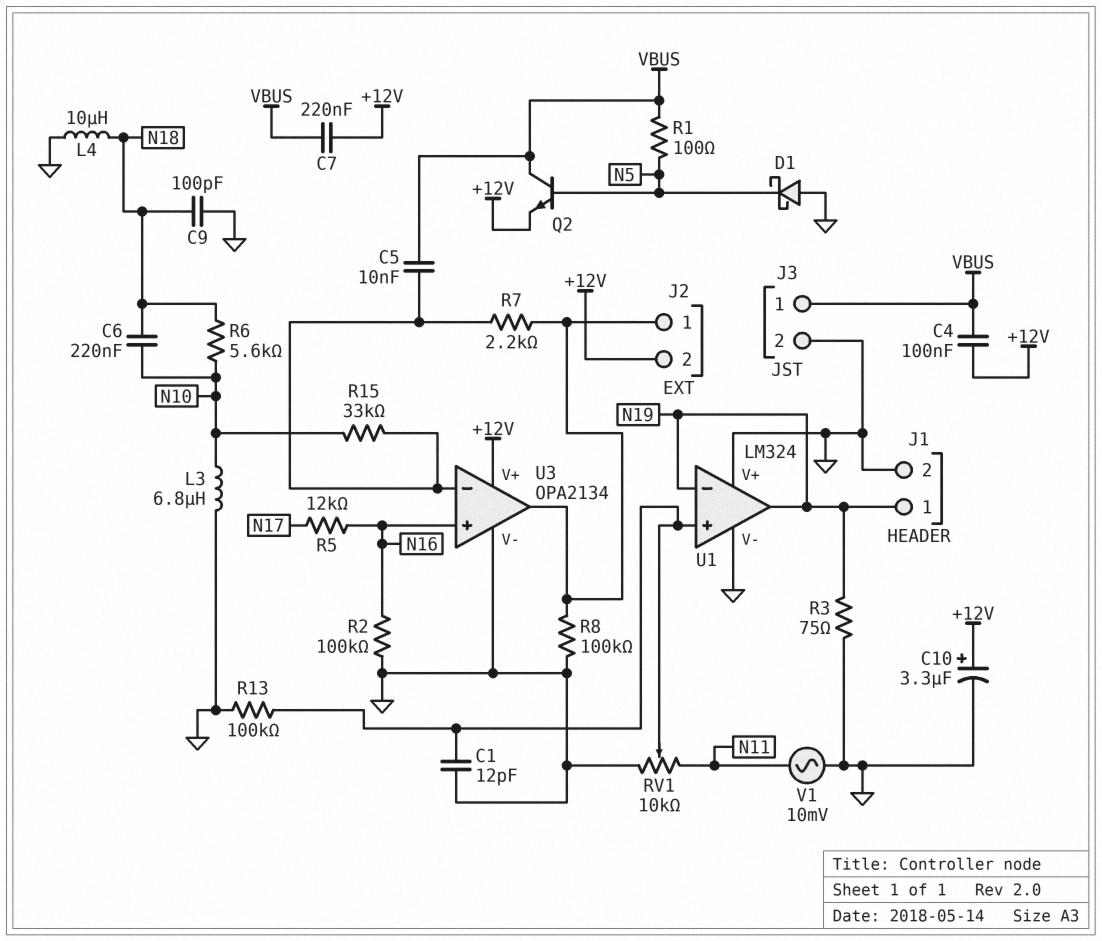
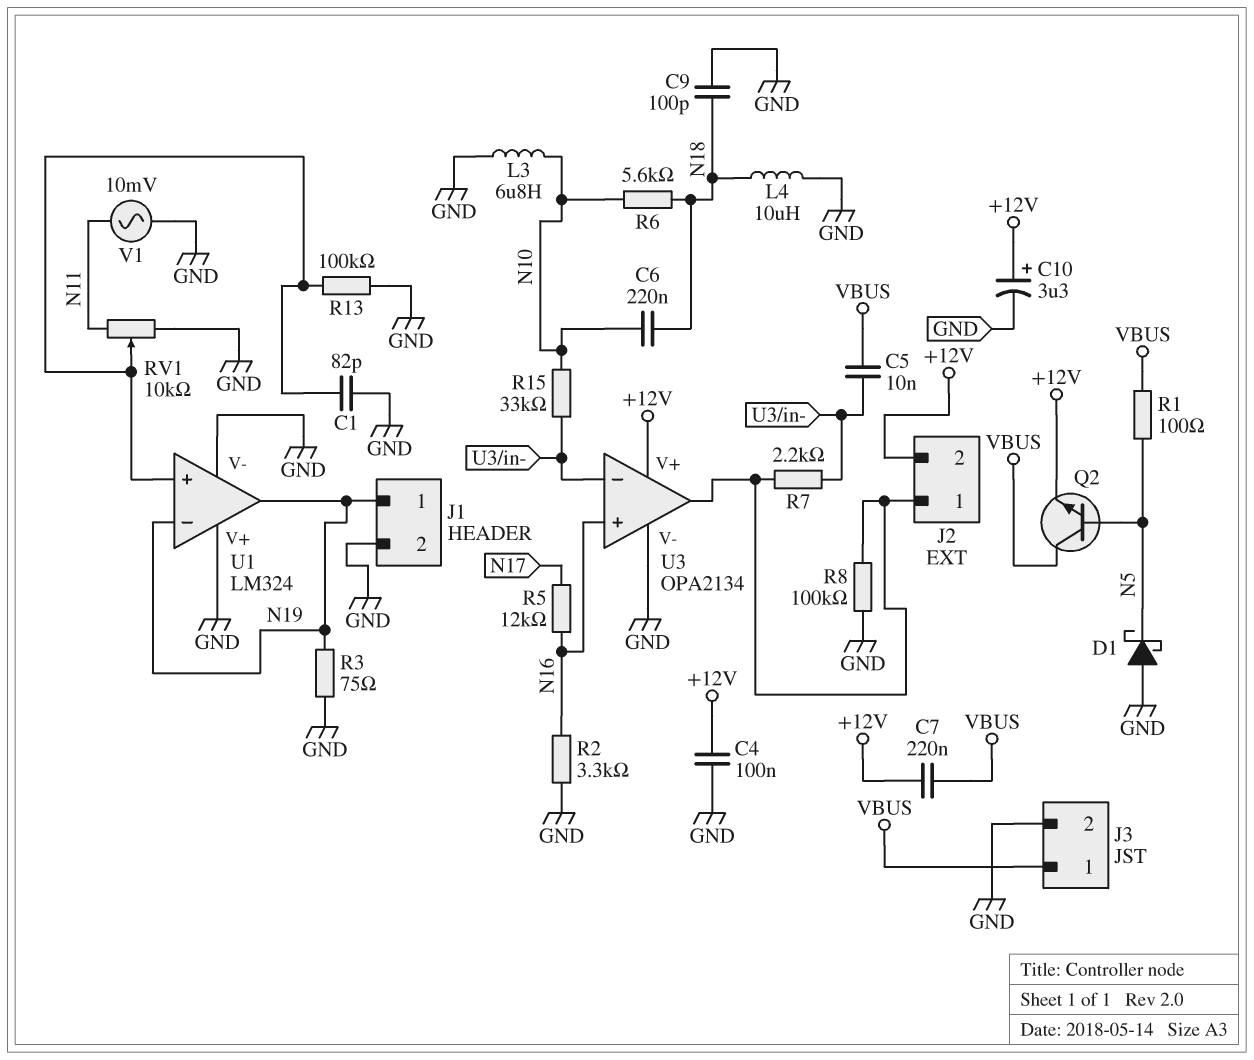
C1: 12pF (GND, U1/in+) -> 82pF (GND, U1/in+)
C4: 100nF (+12V, VBUS) -> 100nF (+12V, GND)
R2: 100k (GND, N16) -> 3.3k (GND, N16)

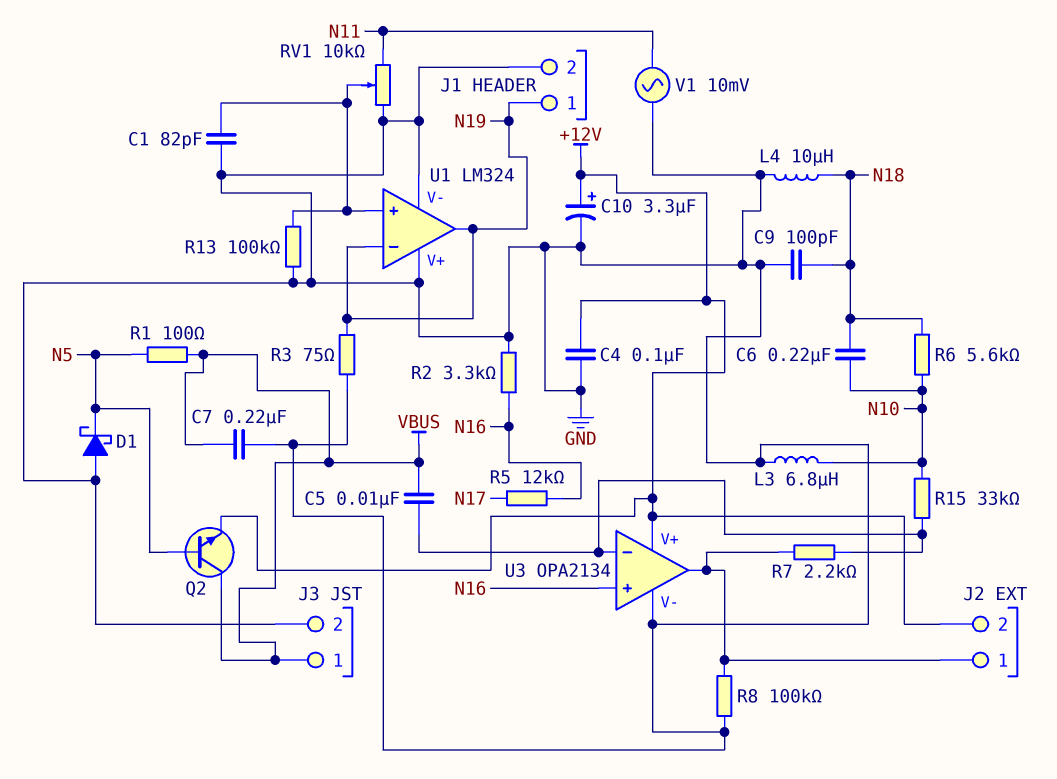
C7: 220nF (+12V, VBUS) -> 220nF (GND, VBUS)

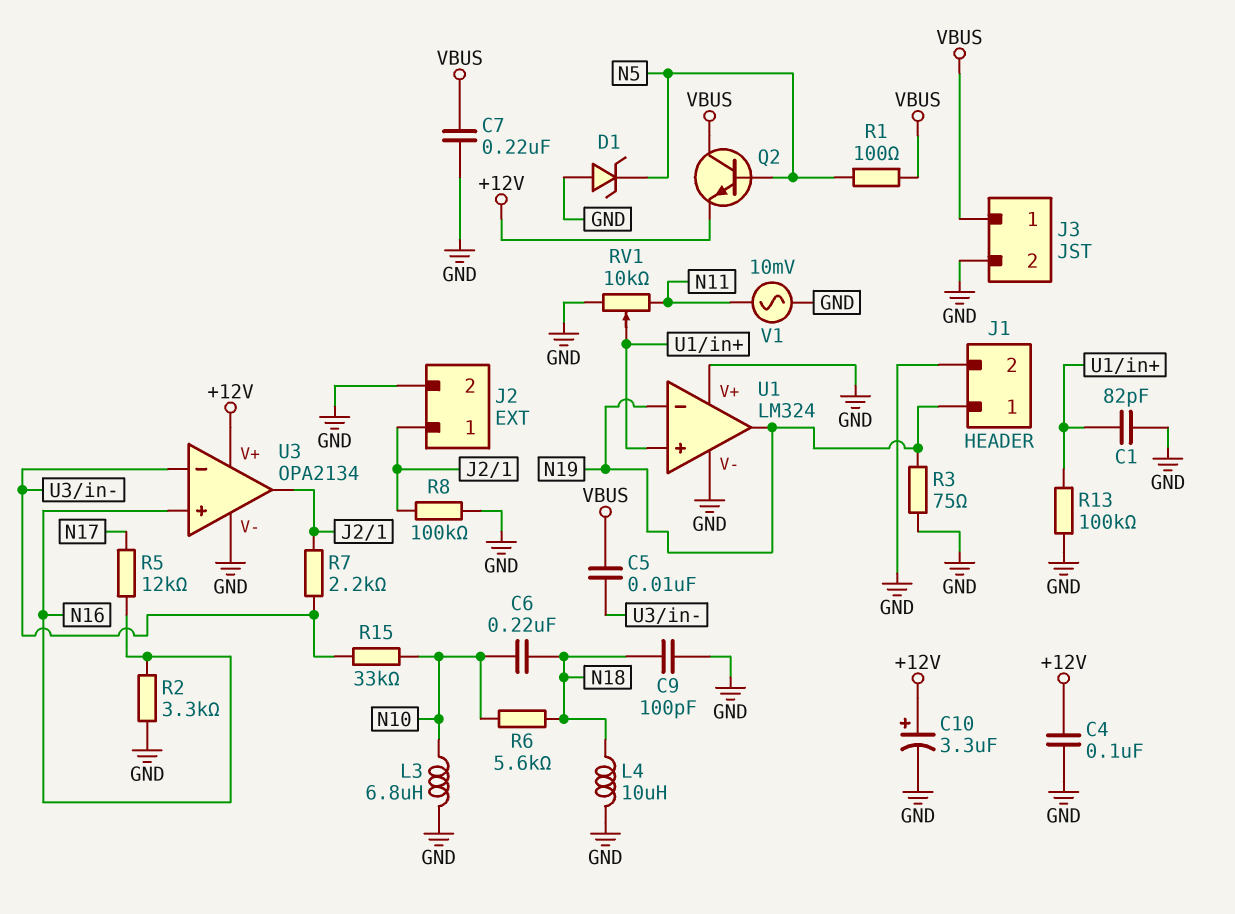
D1: schottky (A GND, K N5) -> zener (A GND, K N5)
J2 pin 2: +12V -> GND

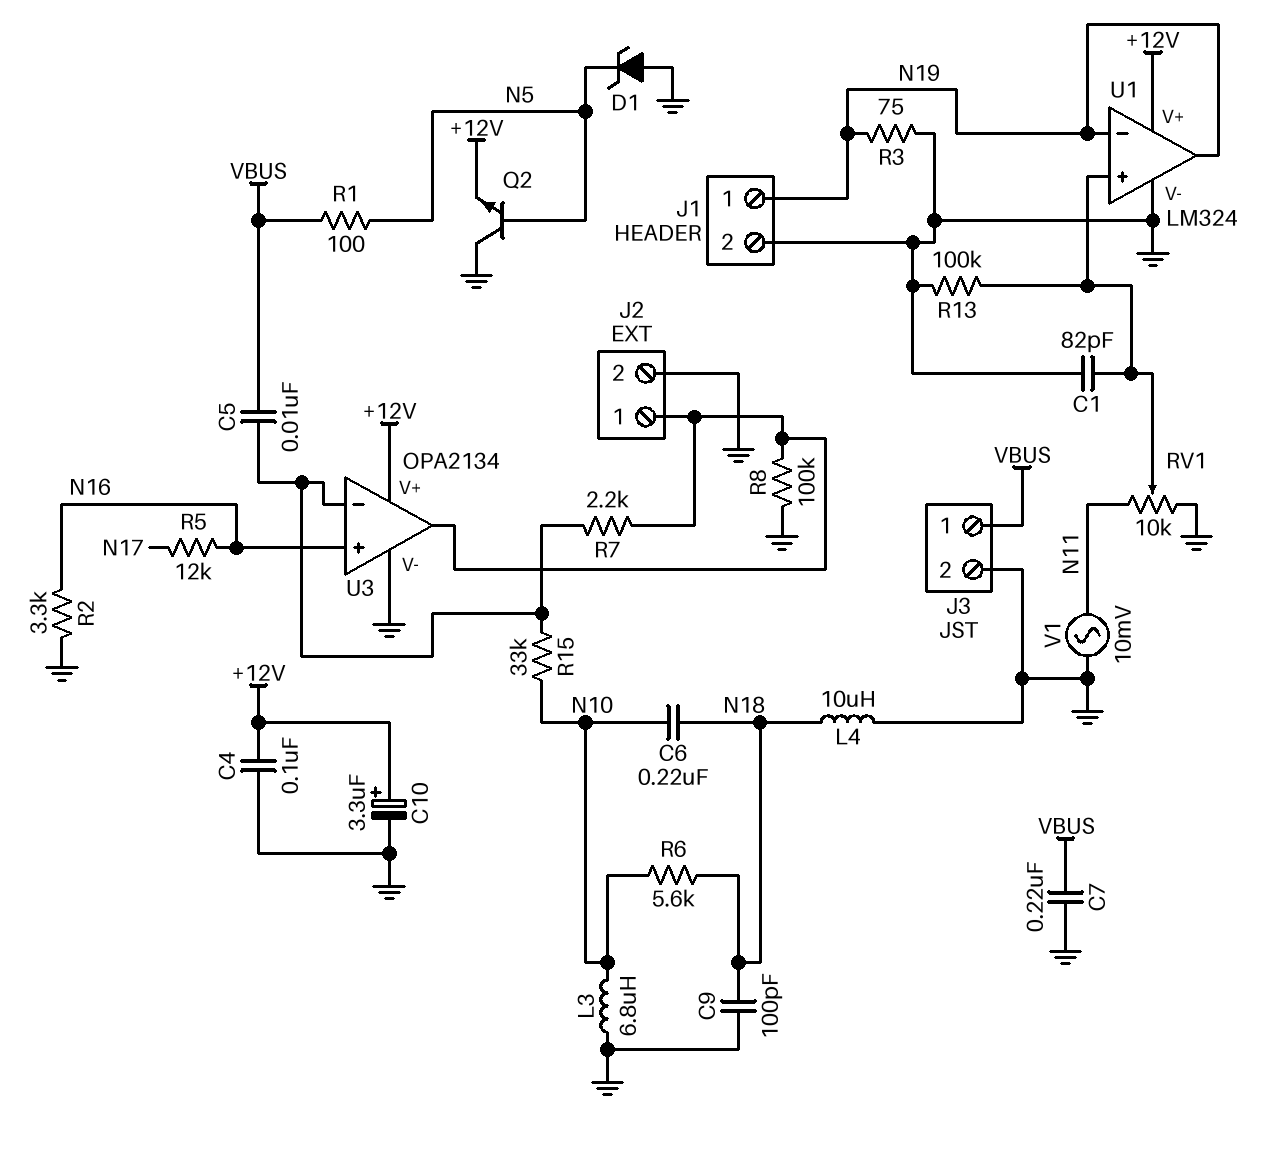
Q2: NPN (B N5, C VBUS, E +12V) -> NPN (B N5, C GND, E +12V)
U1 pin V+: GND -> +12V

